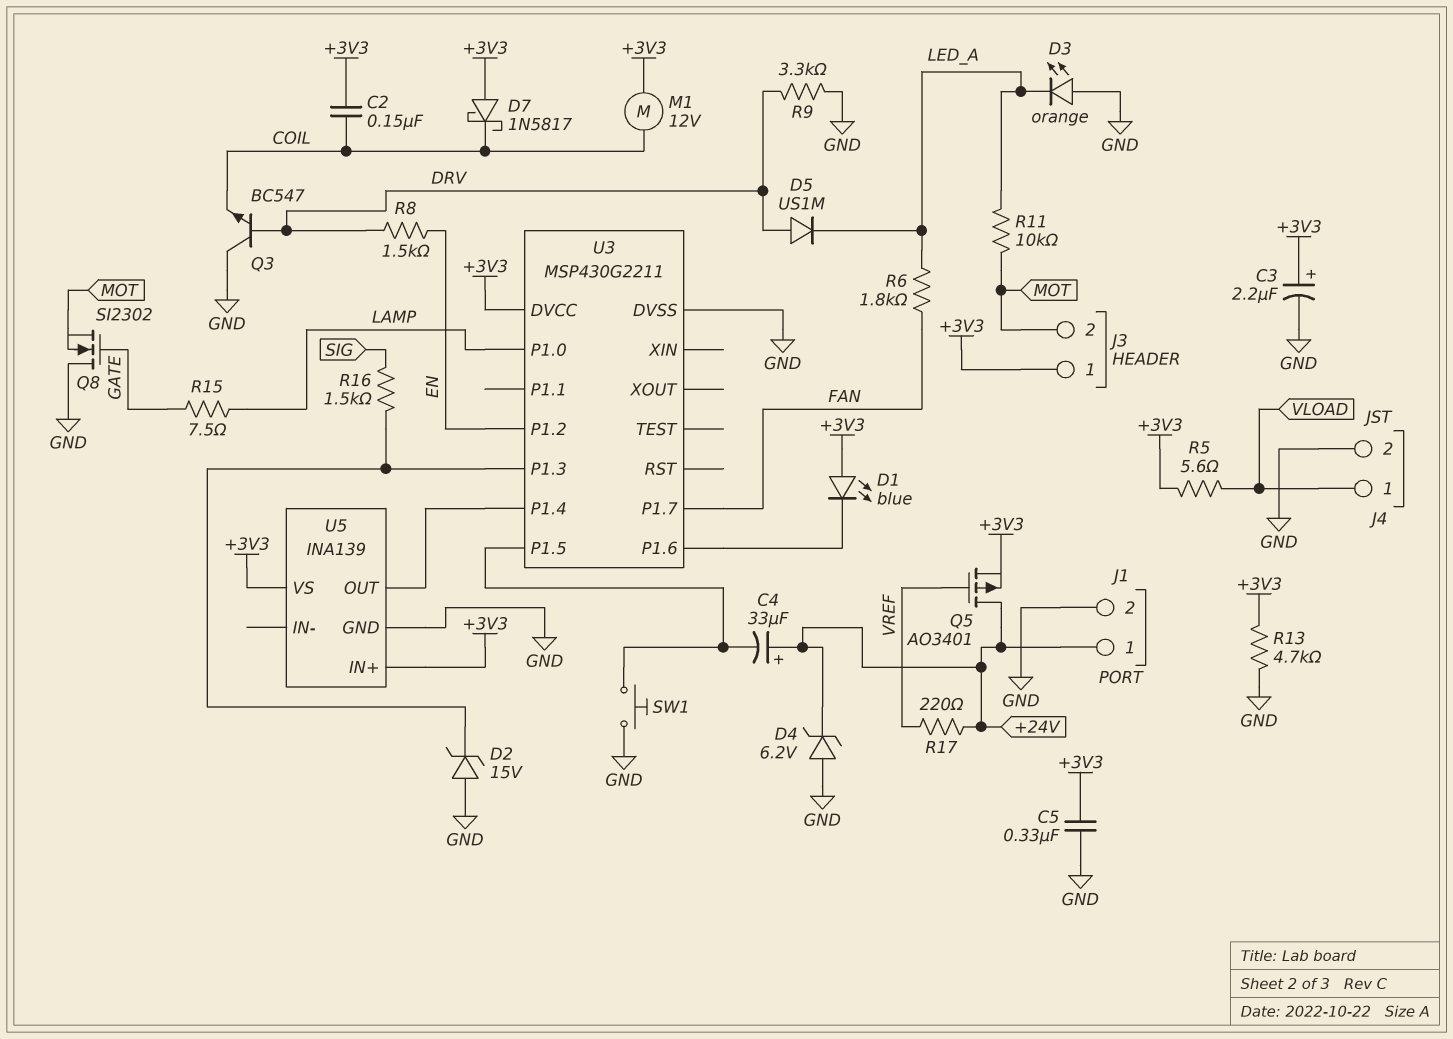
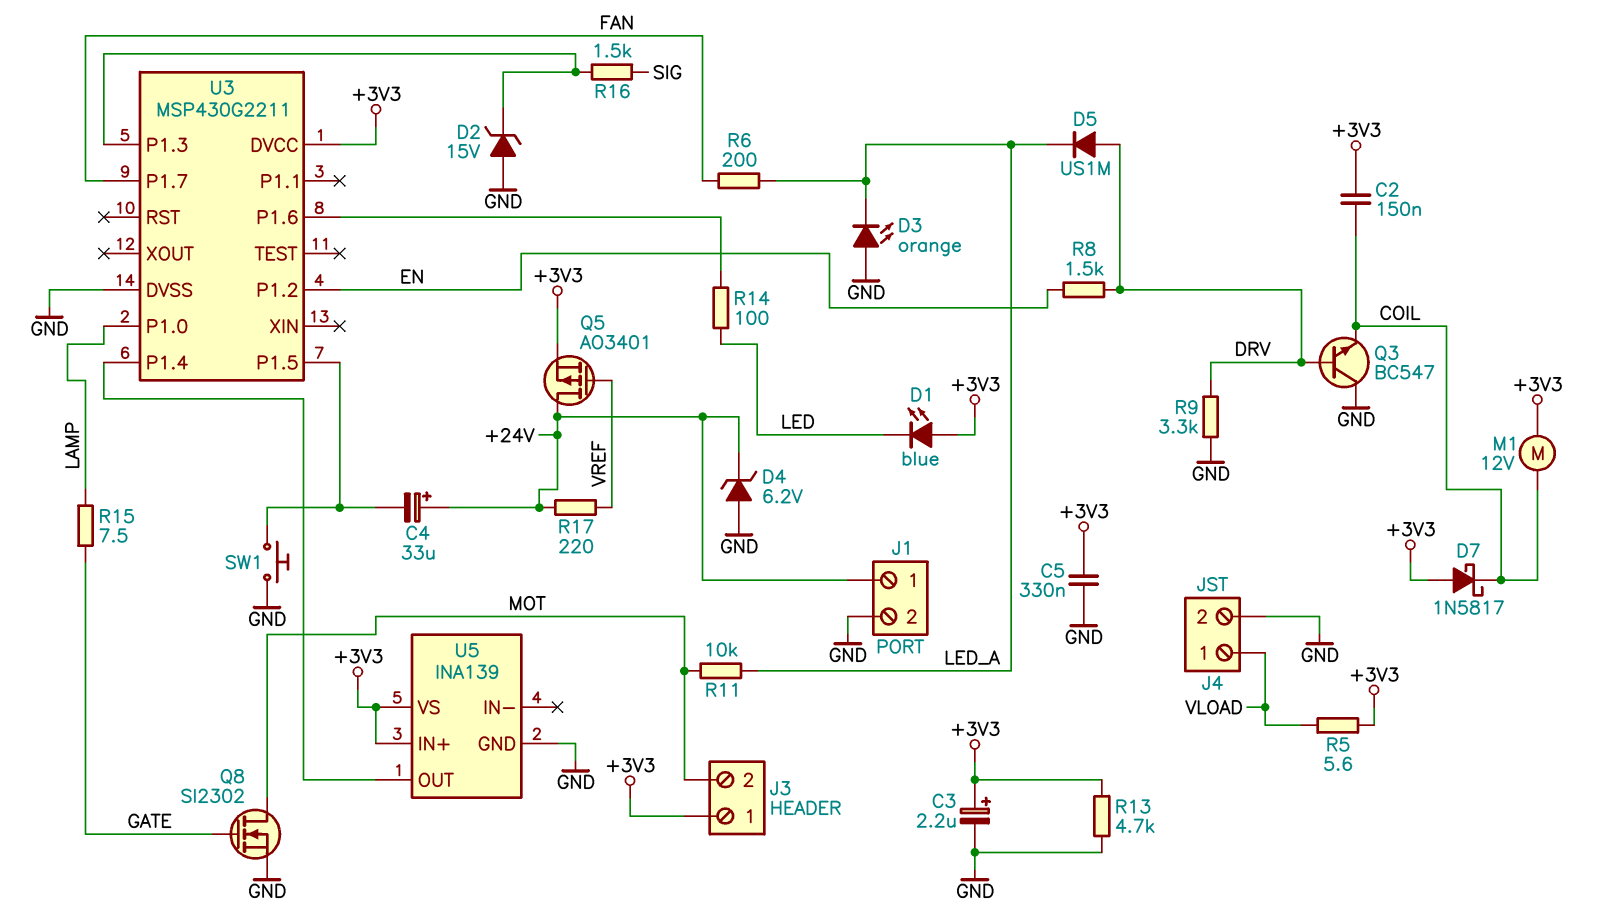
D1: LED blue (A +3V3, K U3/P1.6) -> LED blue (A +3V3, K LED)
Q8: NMOS SI2302 (G GATE, D GND, S MOT) -> NMOS SI2302 (G GATE, D MOT, S GND)
R6: 1.8k (FAN, LED_A) -> 200 (FAN, LED_A)
R14: none -> 100 (LED, U3/P1.6)

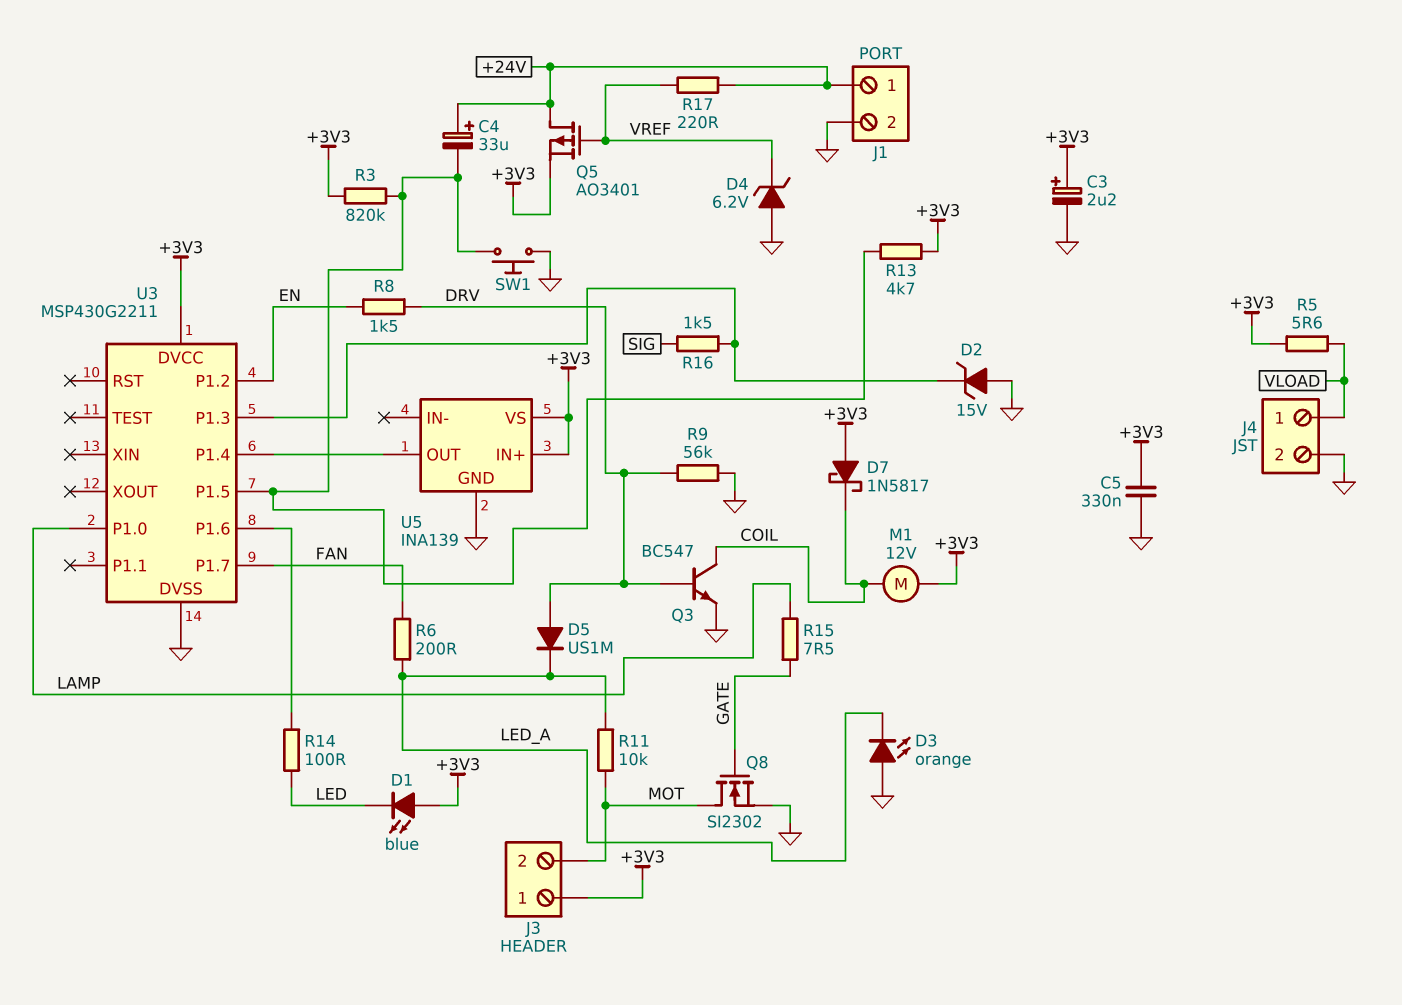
C2: 150nF (+3V3, COIL) -> none
D4: zener 6.2V (A GND, K +24V) -> zener 6.2V (A GND, K VREF)
Q3: NPN BC547 (B DRV, C GND, E COIL) -> NPN BC547 (B DRV, C COIL, E GND)
R3: none -> 820k (+3V3, U3/P1.5)
R9: 3.3k (DRV, GND) -> 56k (DRV, GND)
R13: 4.7k (+3V3, GND) -> 4.7k (+3V3, U3/P1.5)

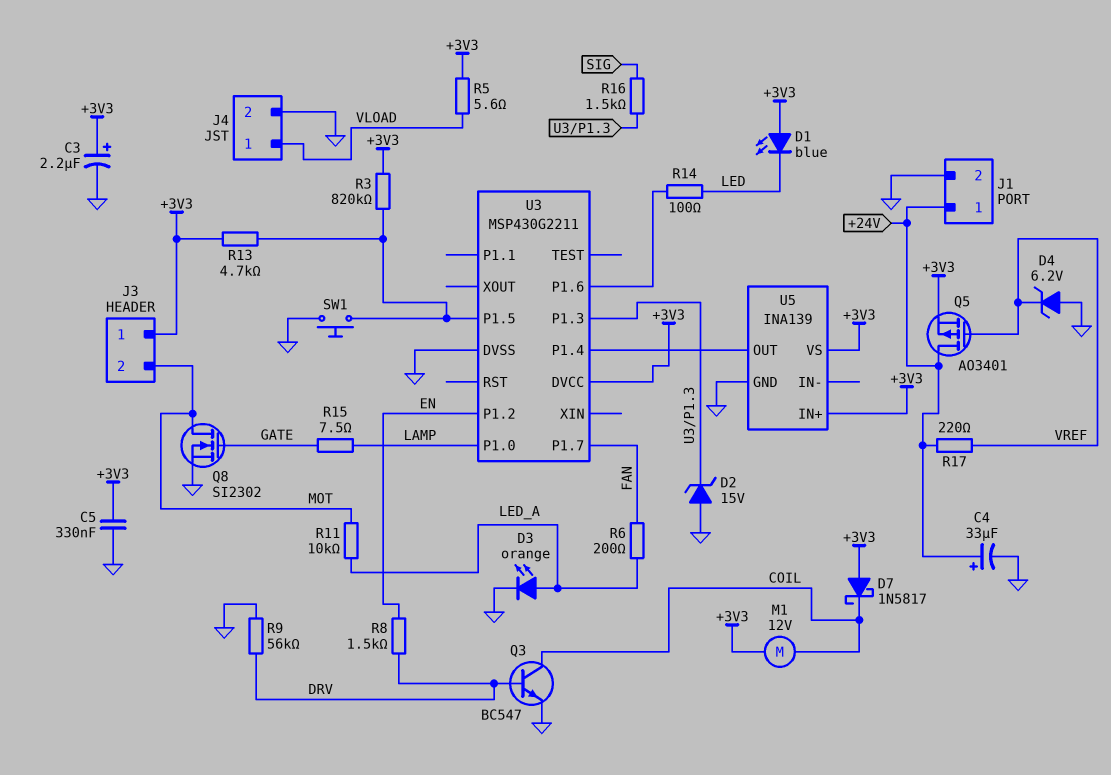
C4: 33uF (plus +24V, minus U3/P1.5) -> 33uF (plus +24V, minus GND)
D3: LED orange (A GND, K LED_A) -> LED orange (A LED_A, K GND)
D5: diode US1M (A DRV, K LED_A) -> none

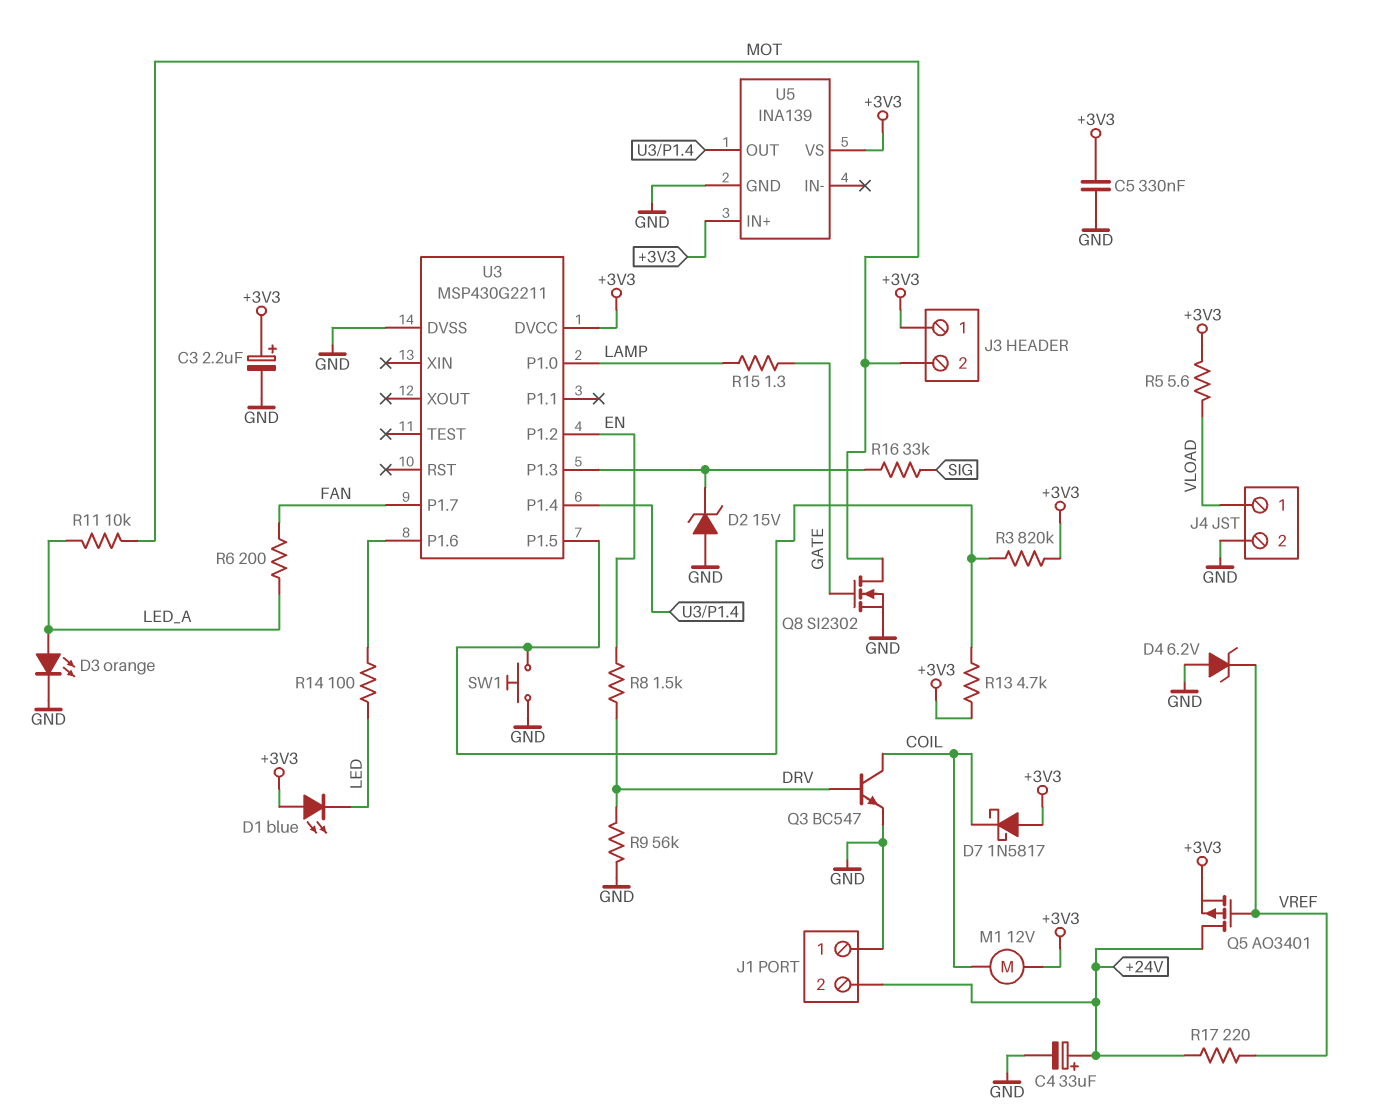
J1 pin 1: +24V -> GND
J1 pin 2: GND -> +24V
R15: 7.5 (GATE, LAMP) -> 1.3 (GATE, LAMP)
R16: 1.5k (SIG, U3/P1.3) -> 33k (SIG, U3/P1.3)

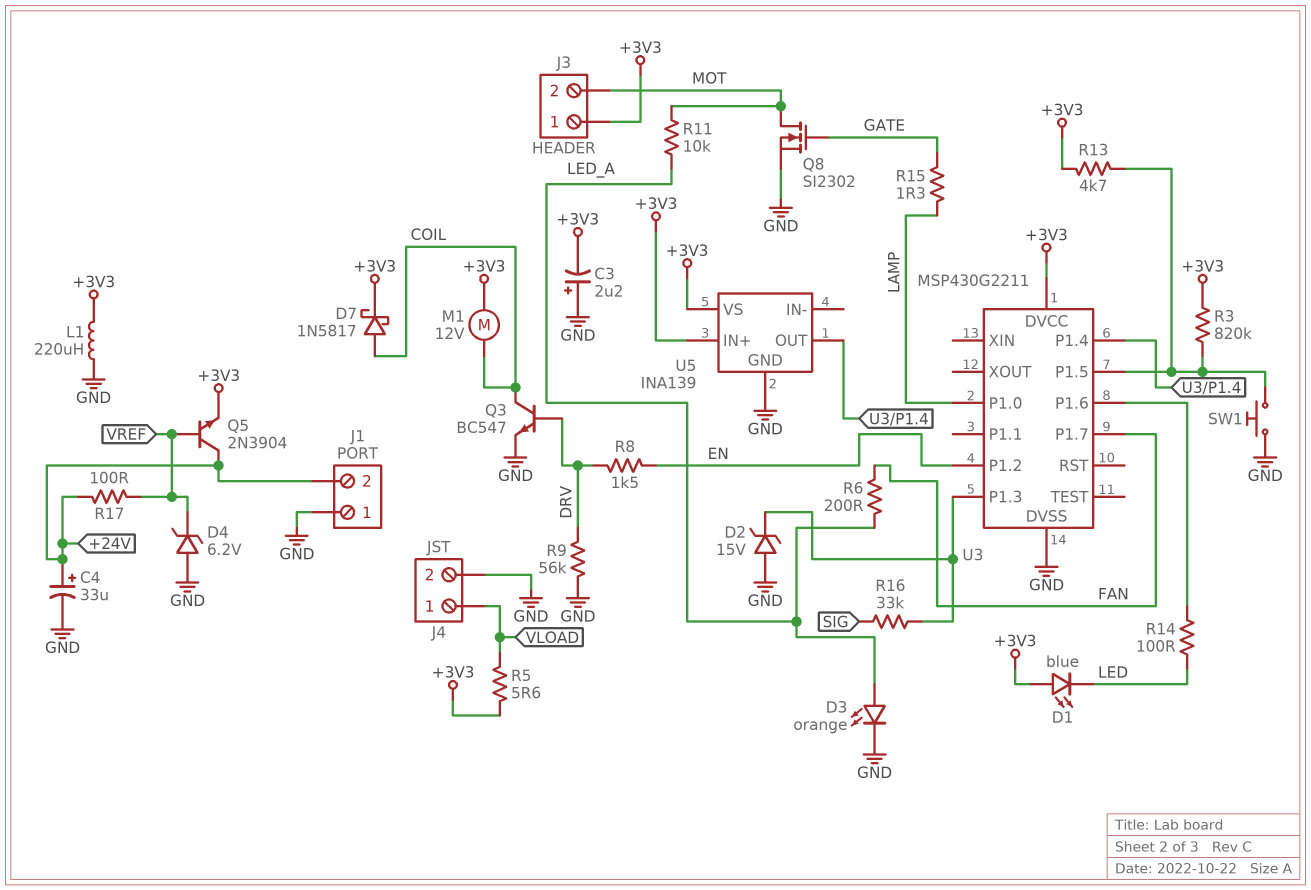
C3: 2.2uF (plus +3V3, minus GND) -> 2.2uF (plus GND, minus +3V3)
C5: 330nF (+3V3, GND) -> none
D7: schottky 1N5817 (A +3V3, K COIL) -> schottky 1N5817 (A COIL, K +3V3)
L1: none -> 220uH (+3V3, GND)
Q5: PMOS AO3401 (G VREF, D +24V, S +3V3) -> NPN 2N3904 (B VREF, C +24V, E +3V3)
R17: 220 (+24V, VREF) -> 100 (+24V, VREF)

